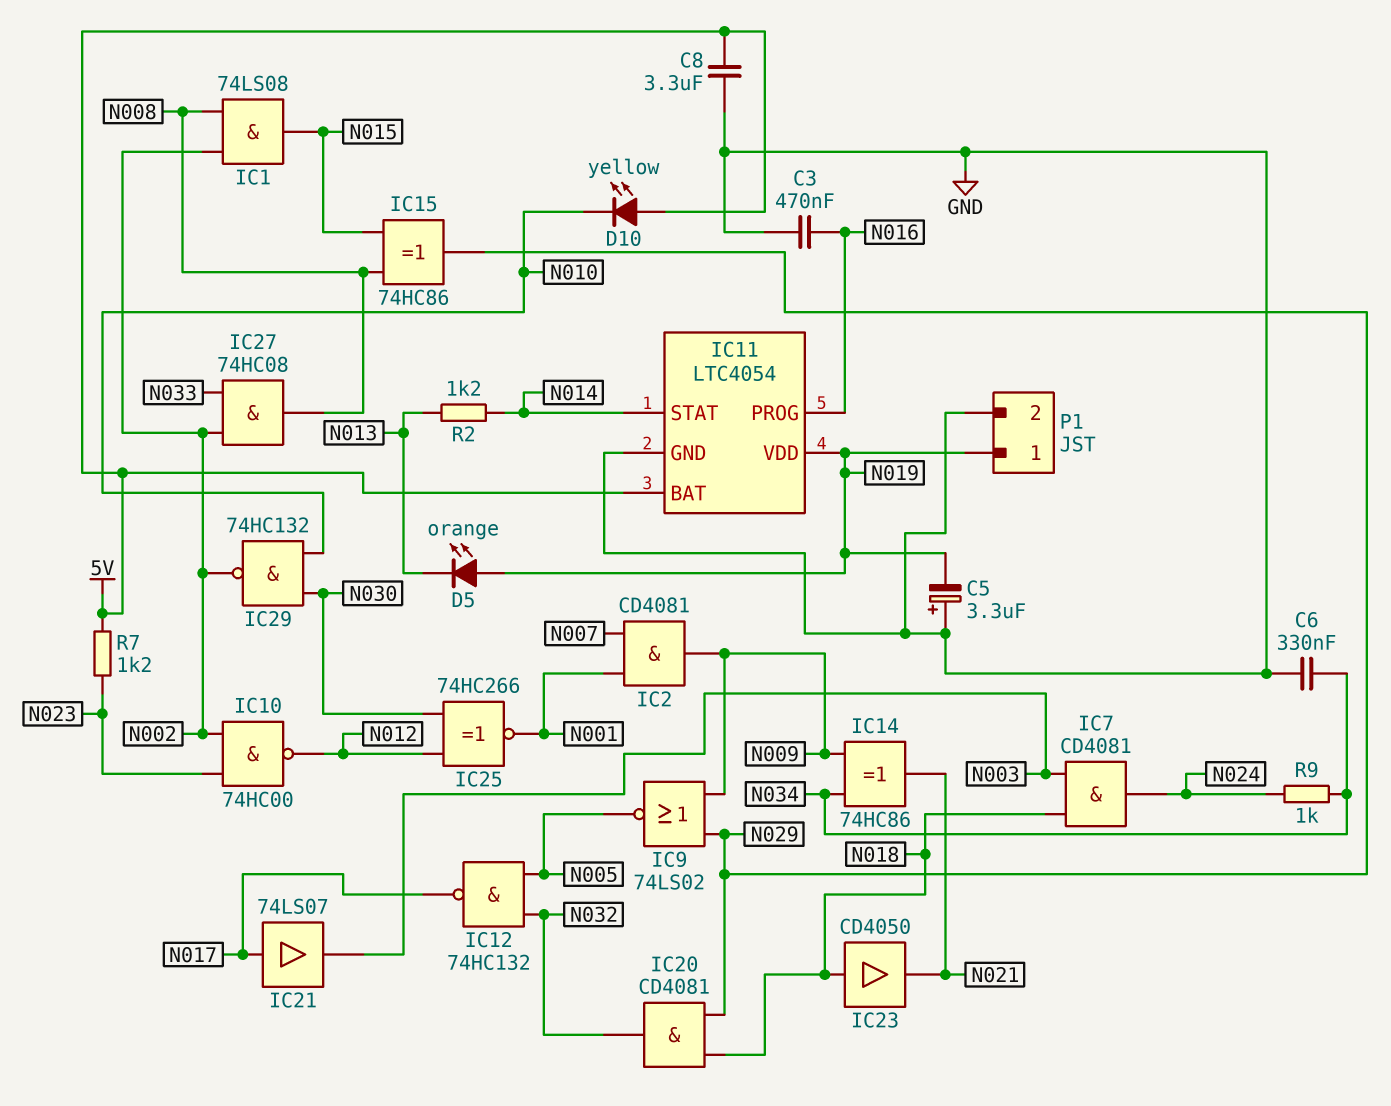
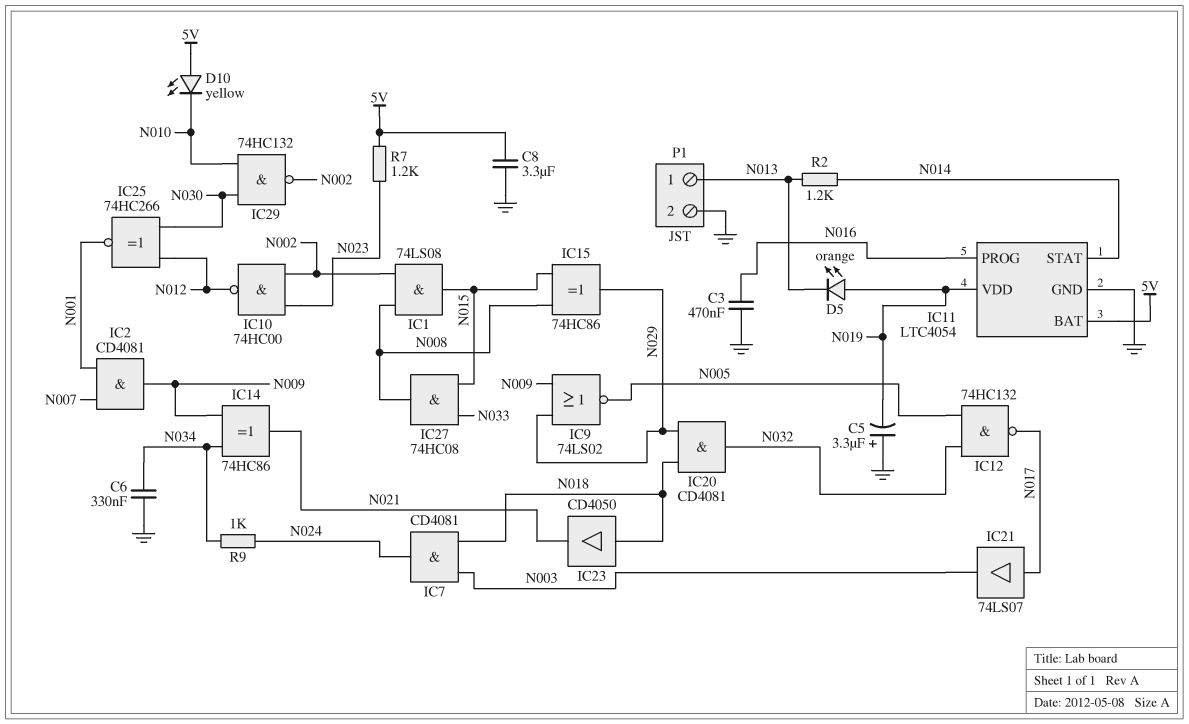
IC27: AND 74HC08 (in N002, in N033, out N008) -> AND 74HC08 (in N015, in N033, out N008)
P1 pin 1: N019 -> N013

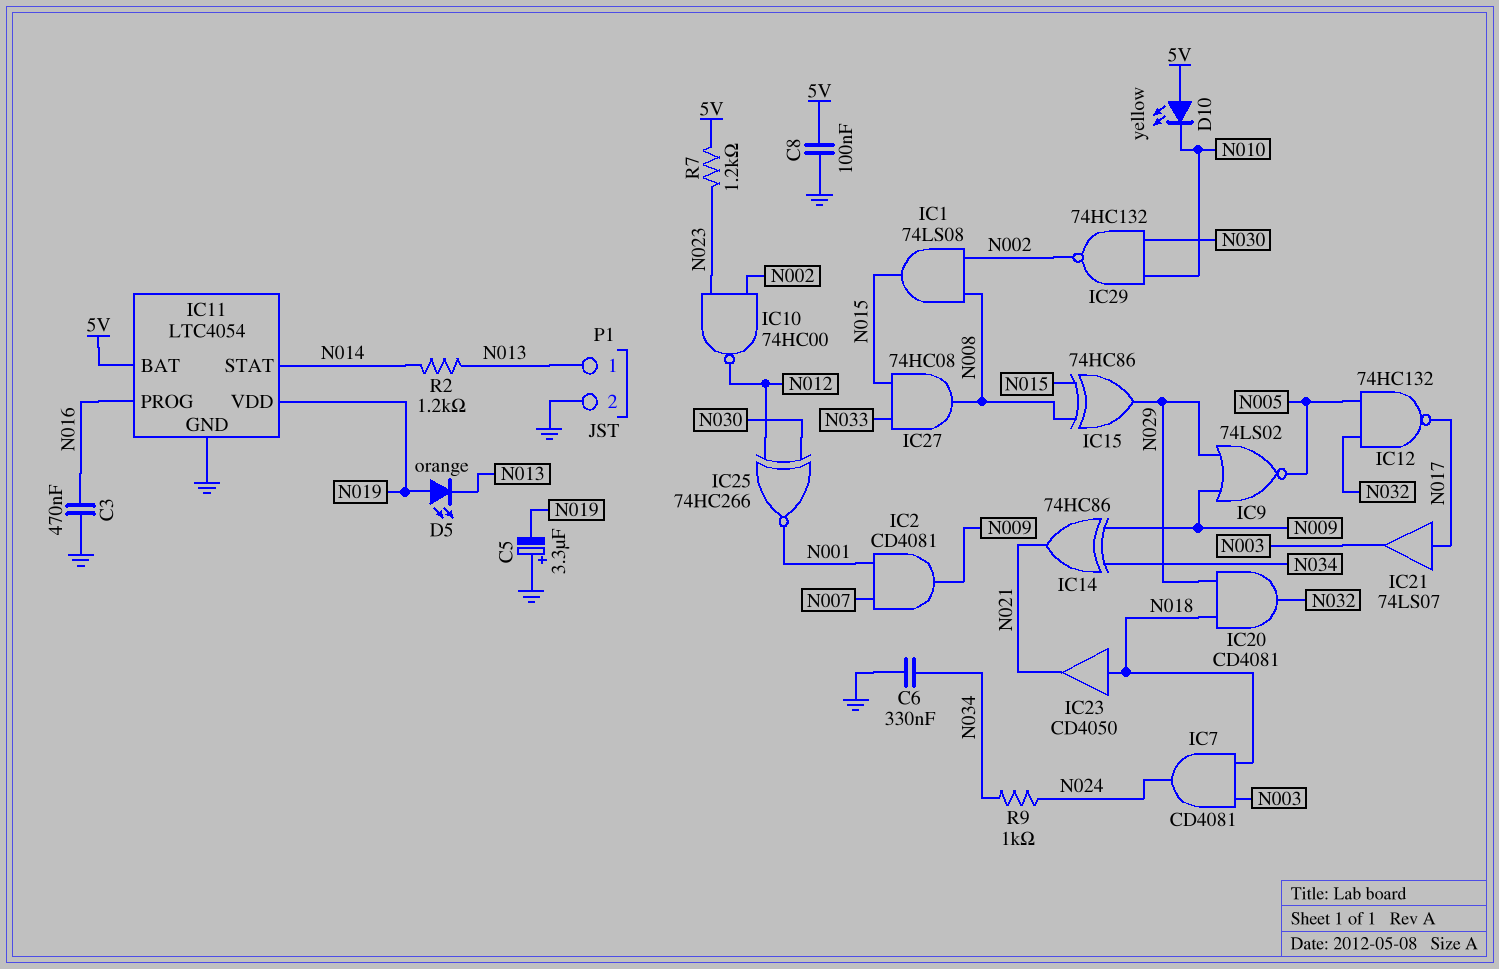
C8: 3.3uF (5V, GND) -> 100nF (5V, GND)

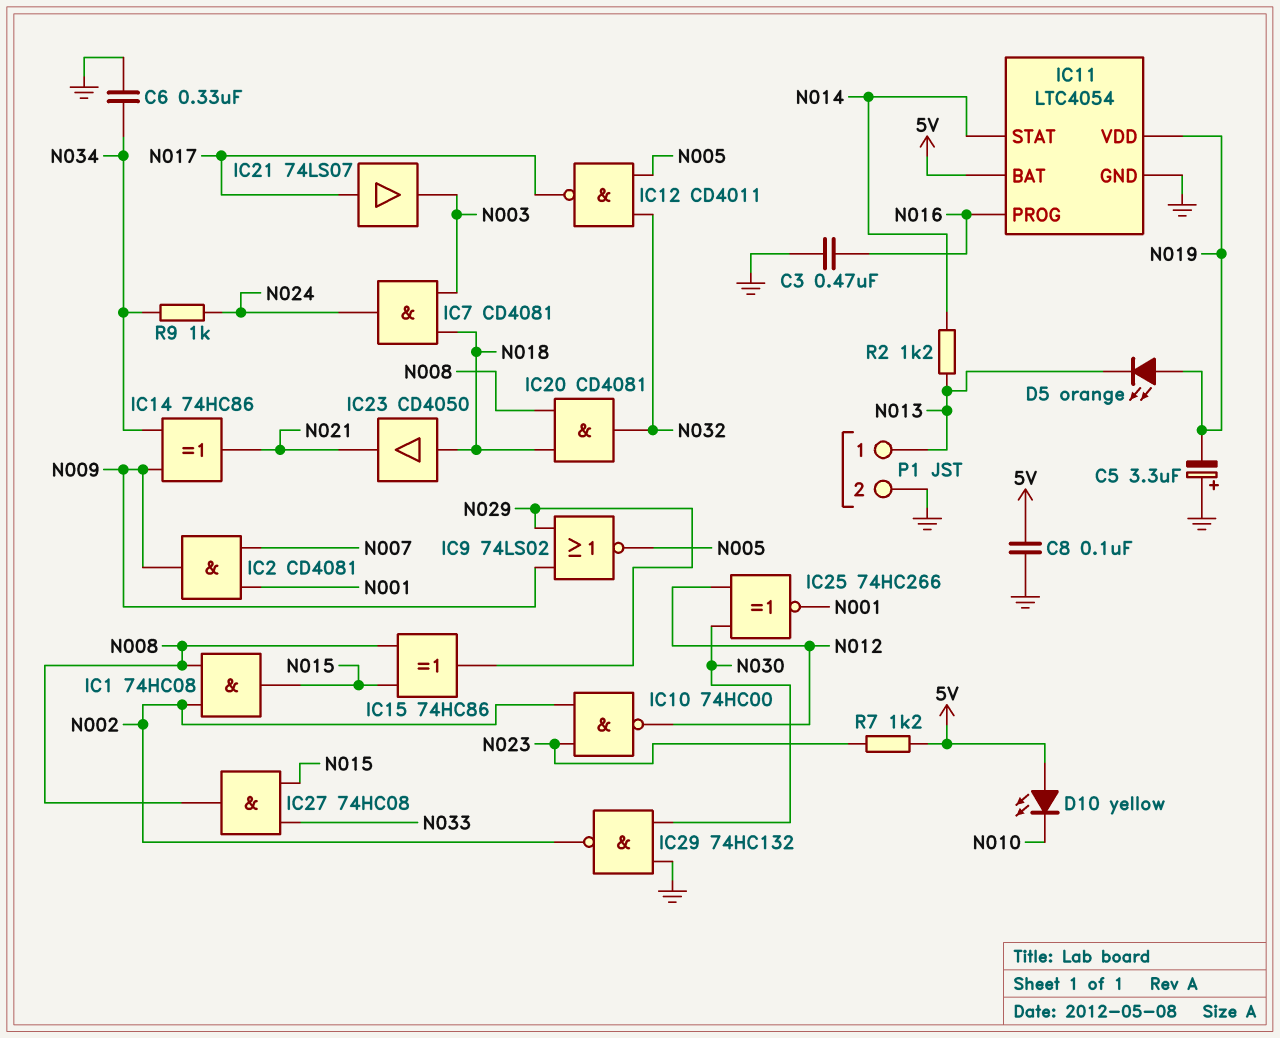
IC1: AND 74LS08 (in N002, in N008, out N015) -> AND 74HC08 (in N002, in N008, out N015)
IC12: NAND 74HC132 (in N005, in N032, out N017) -> NAND CD4011 (in N005, in N032, out N017)
IC20: AND CD4081 (in N018, in N029, out N032) -> AND CD4081 (in N008, in N018, out N032)
IC29: NAND 74HC132 (in N010, in N030, out N002) -> NAND 74HC132 (in GND, in N030, out N002)

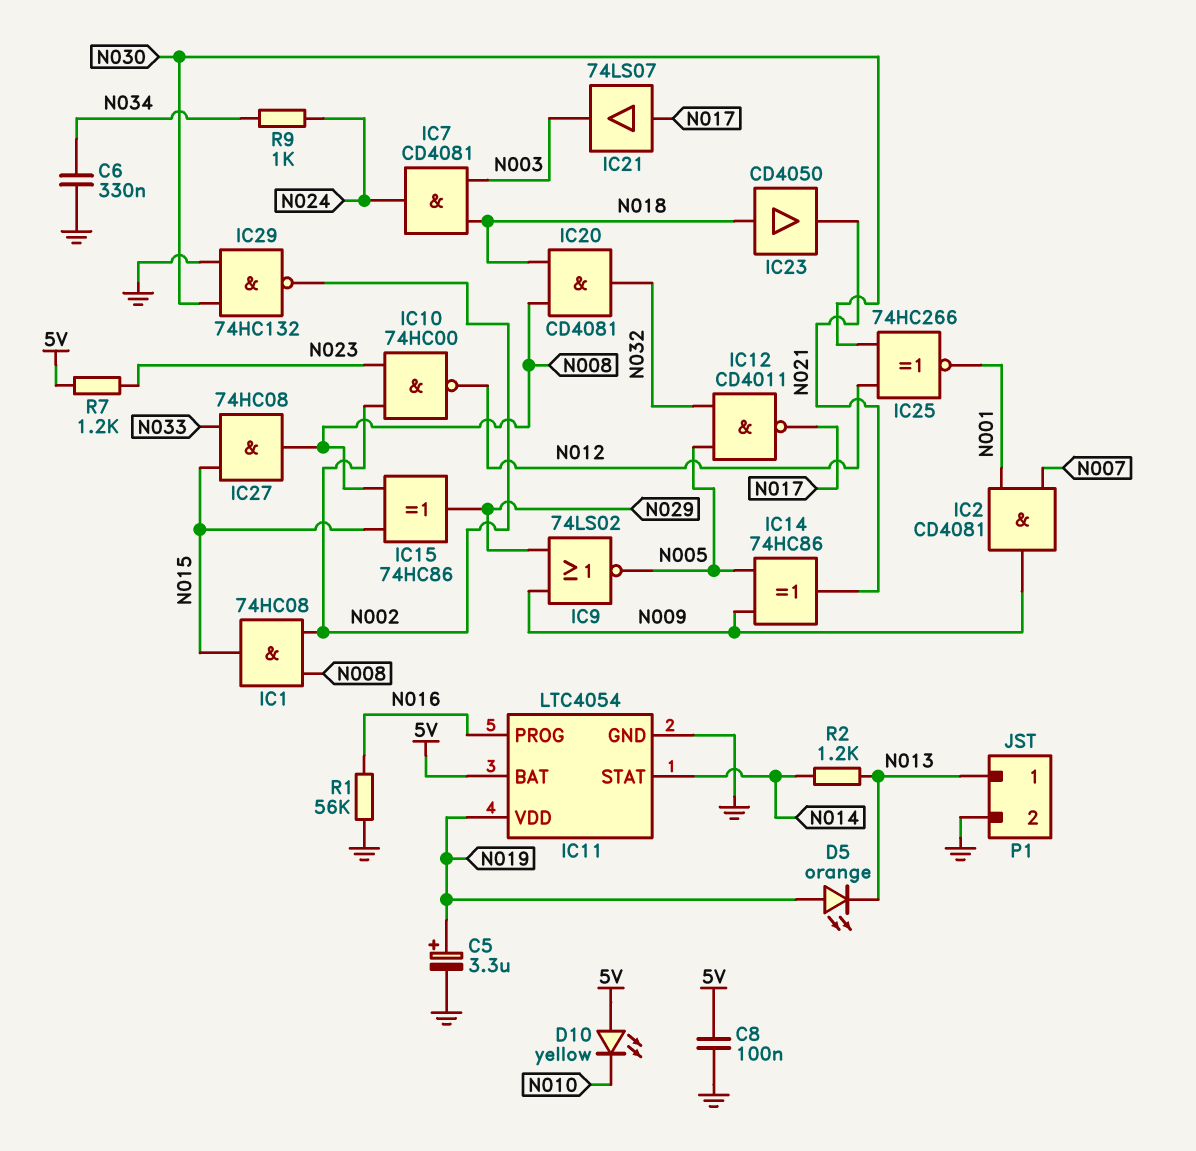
C3: 470nF (GND, N016) -> none
C5: 3.3uF (plus GND, minus N019) -> 3.3uF (plus N019, minus GND)
IC14: XOR 74HC86 (in N009, in N034, out N021) -> XOR 74HC86 (in N005, in N009, out N021)
R1: none -> 56k (GND, N016)

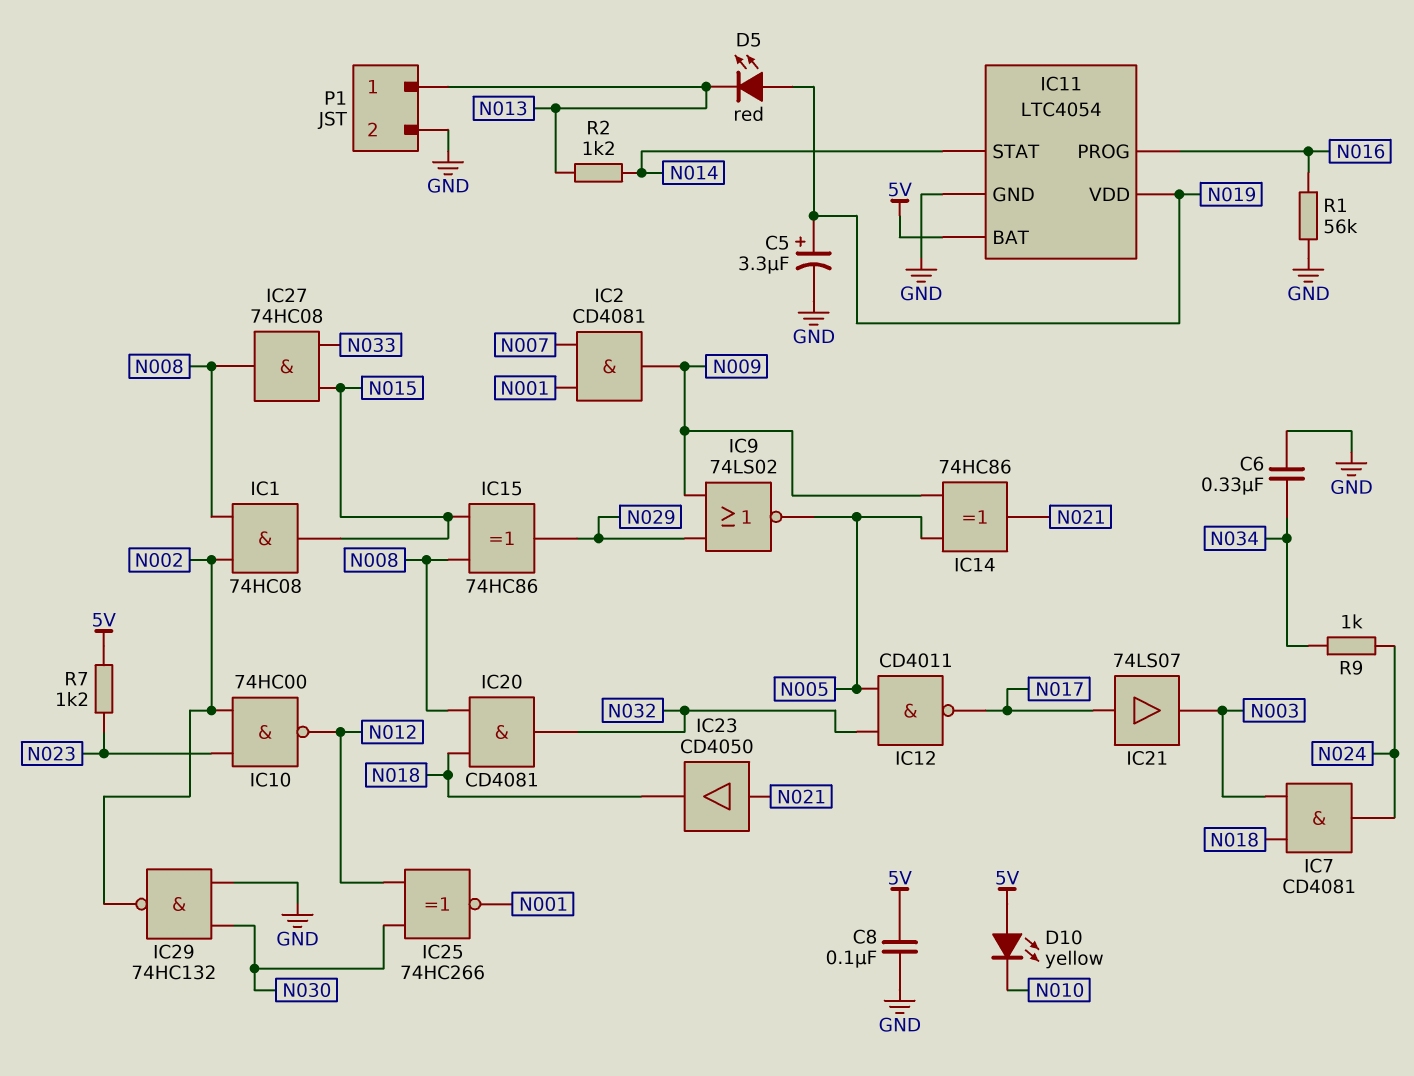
D5: LED orange (A N019, K N013) -> LED red (A N019, K N013)
IC23: buffer CD4050 (in N018, out N021) -> buffer CD4050 (in N021, out N018)

